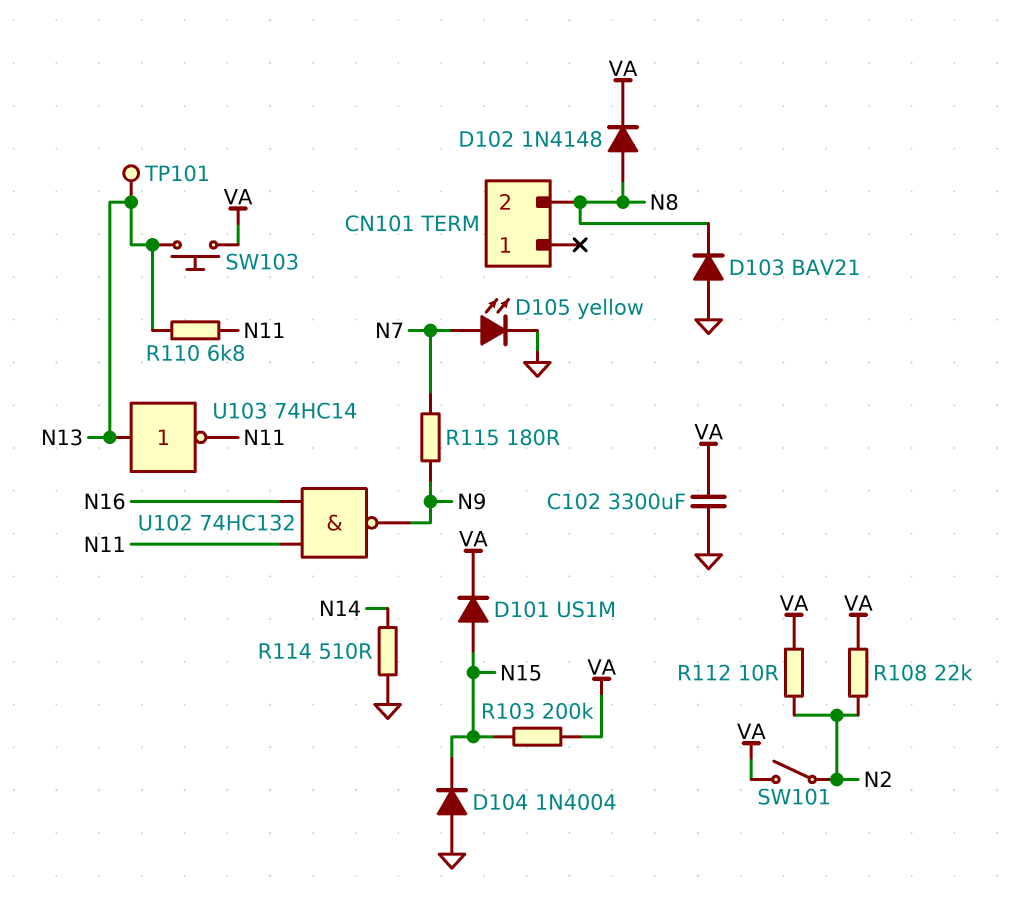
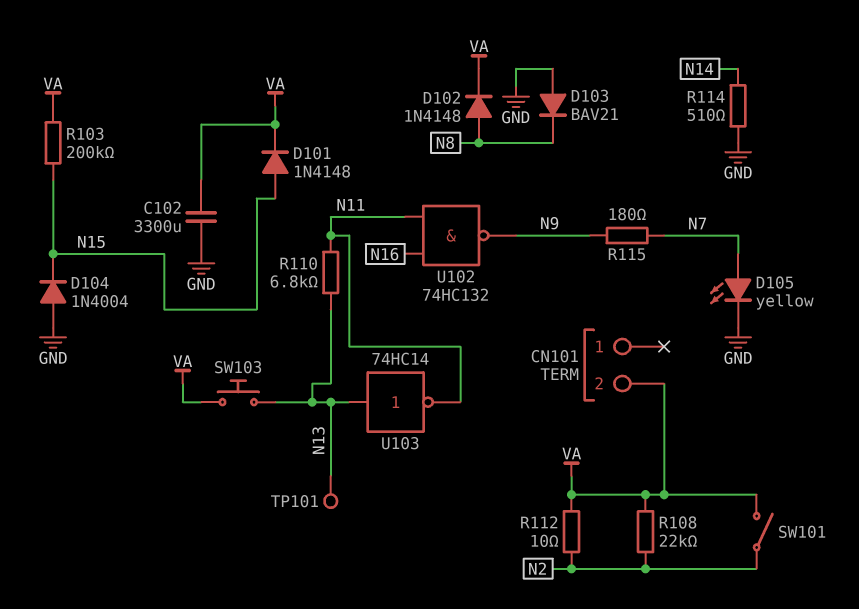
CN101 pin 2: N8 -> VA
D101: diode US1M (A N15, K VA) -> diode 1N4148 (A N15, K VA)

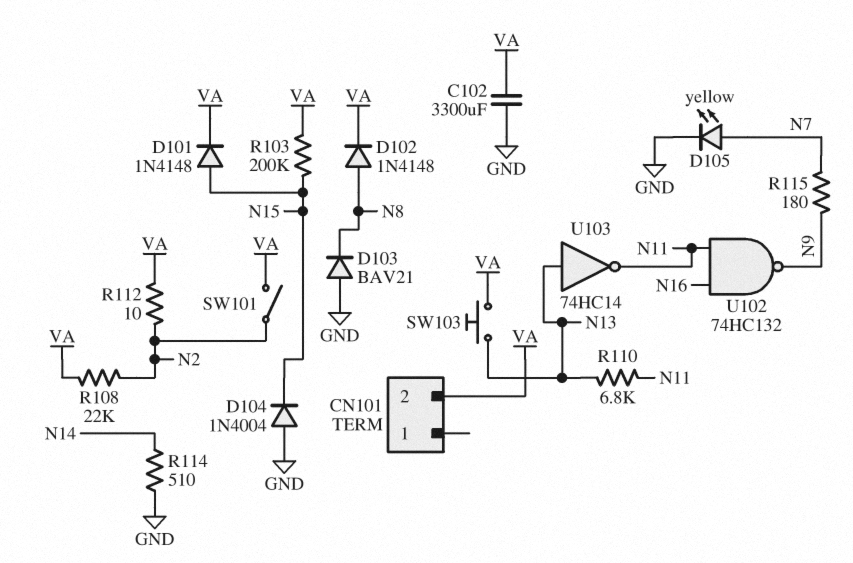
TP101: test point (N13) -> none

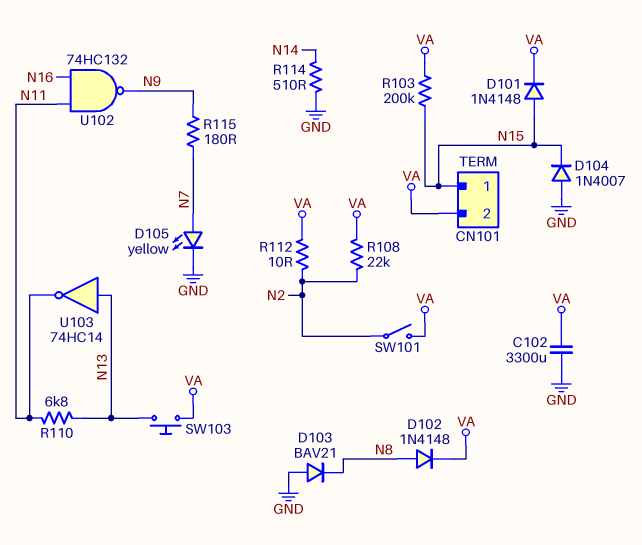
CN101 pin 1: none -> N15
D104: diode 1N4004 (A GND, K N15) -> diode 1N4007 (A GND, K N15)

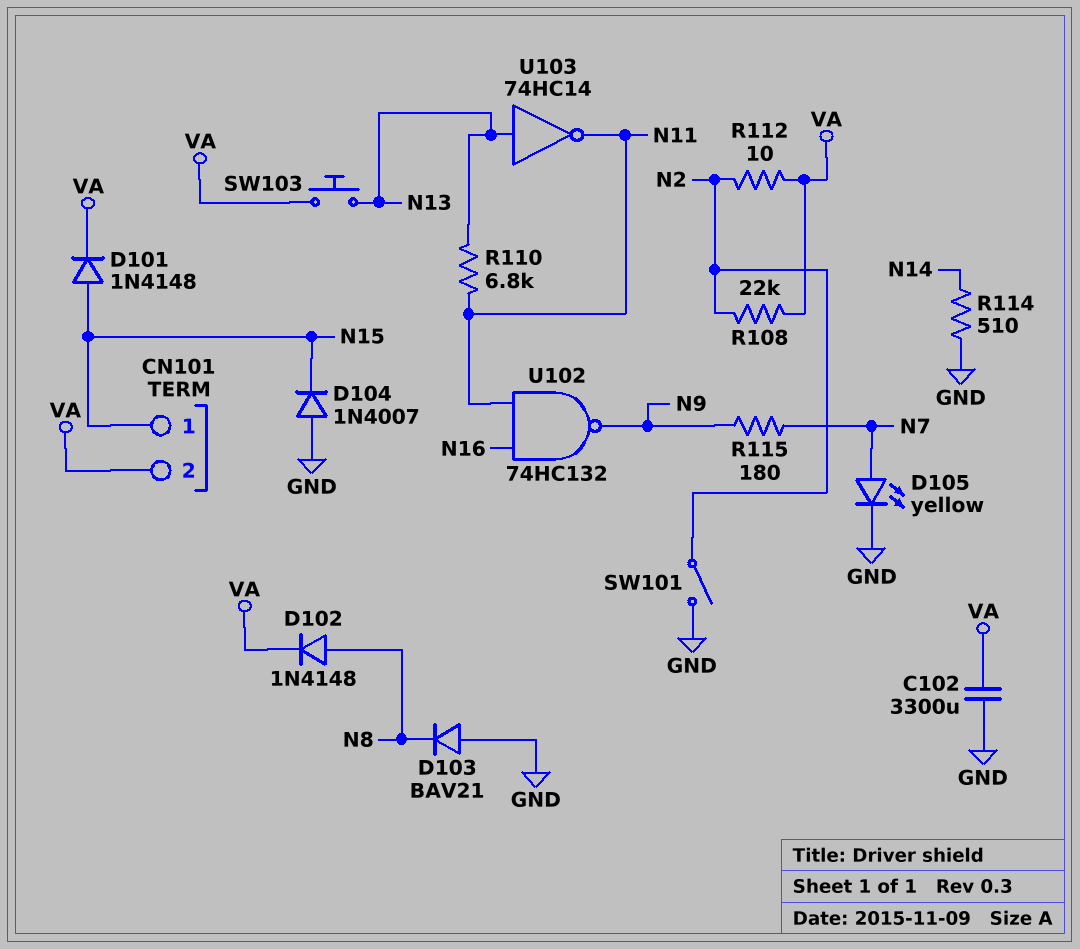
R103: 200k (N15, VA) -> none
SW101: switch (N2, VA) -> switch (GND, N2)

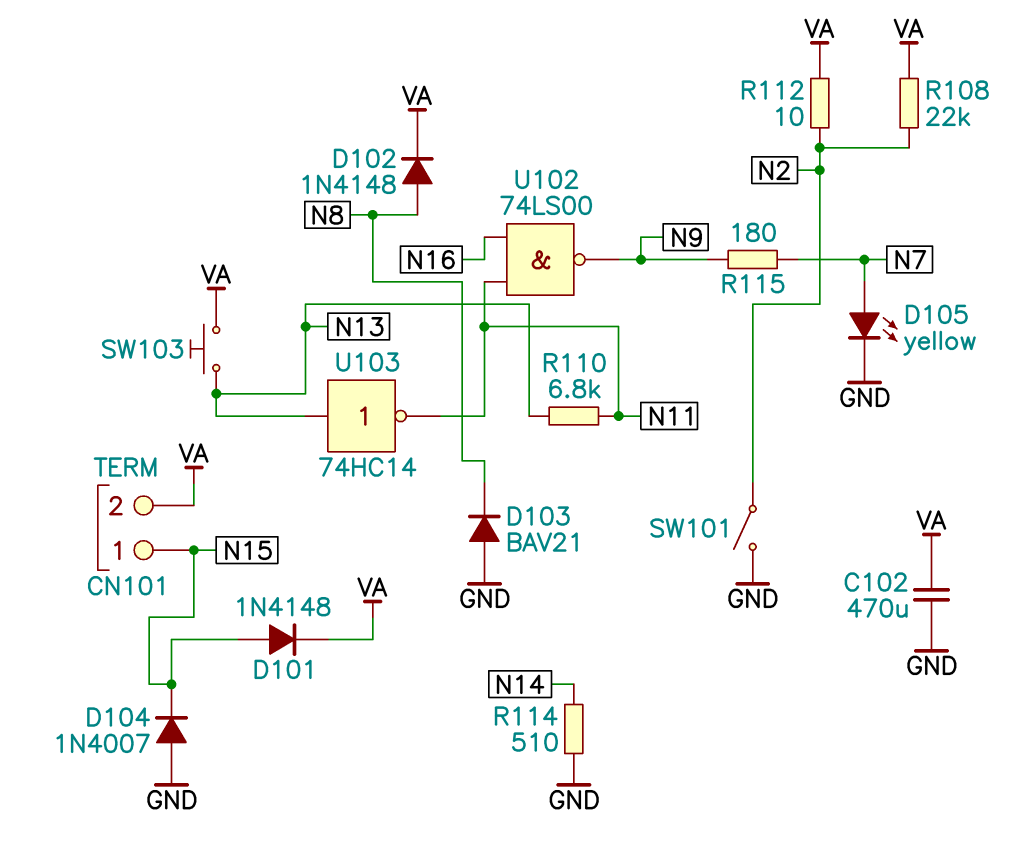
C102: 3300uF (GND, VA) -> 470uF (GND, VA)
U102: NAND 74HC132 (in N11, in N16, out N9) -> NAND 74LS00 (in N11, in N16, out N9)

